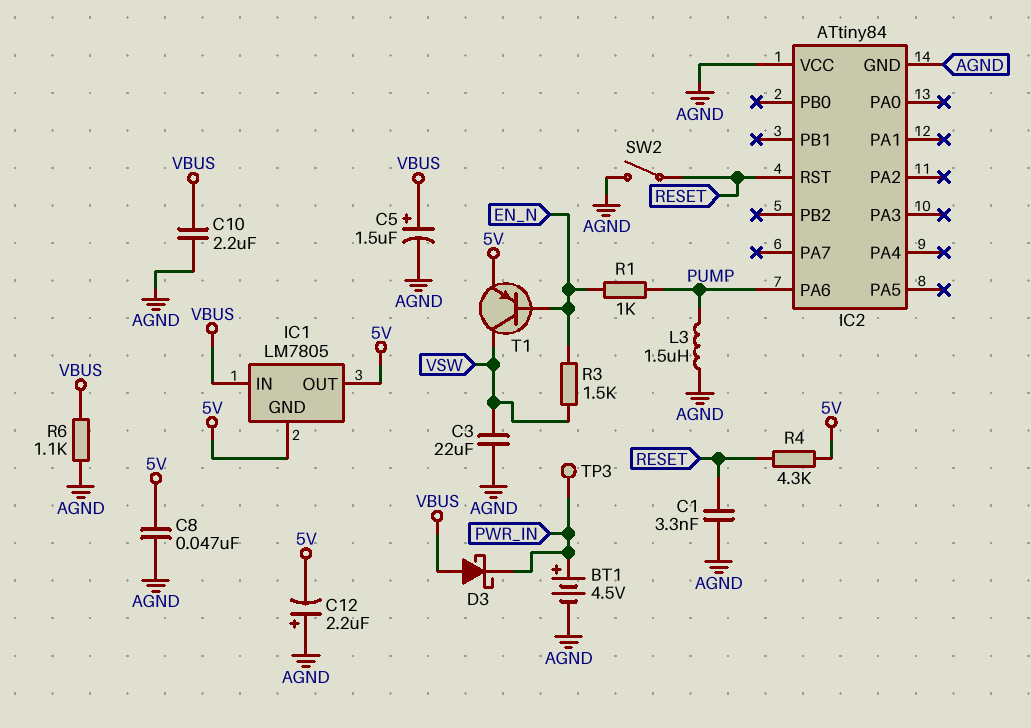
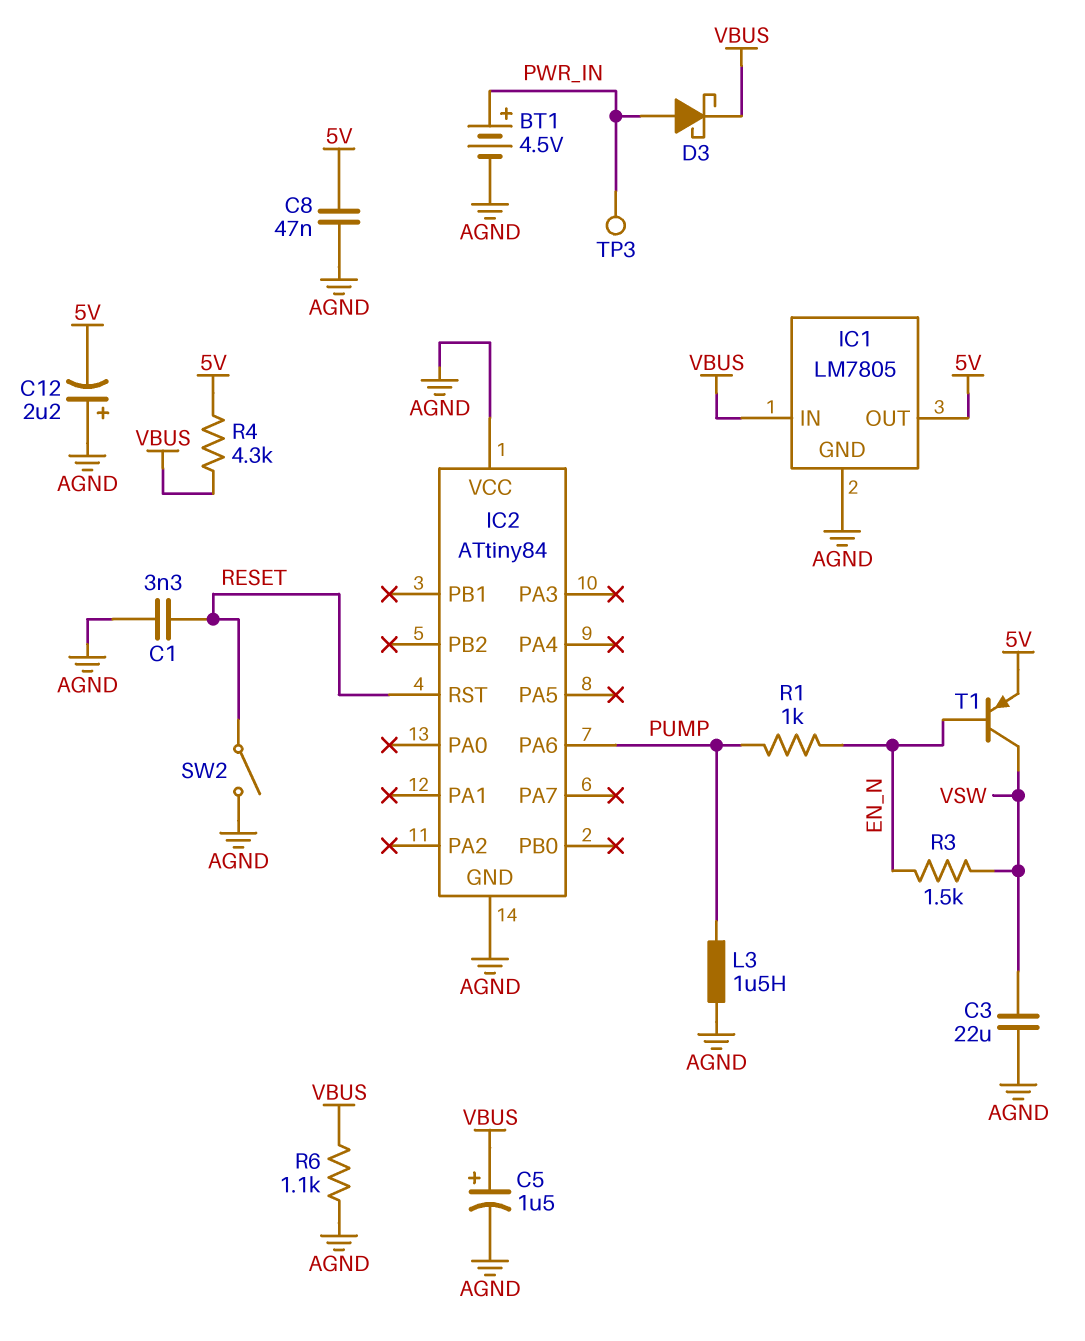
C10: 2.2uF (AGND, VBUS) -> none
D3: schottky (A VBUS, K PWR_IN) -> schottky (A PWR_IN, K VBUS)
IC1 pin GND: 5V -> AGND
R4: 4.3k (5V, RESET) -> 4.3k (5V, VBUS)

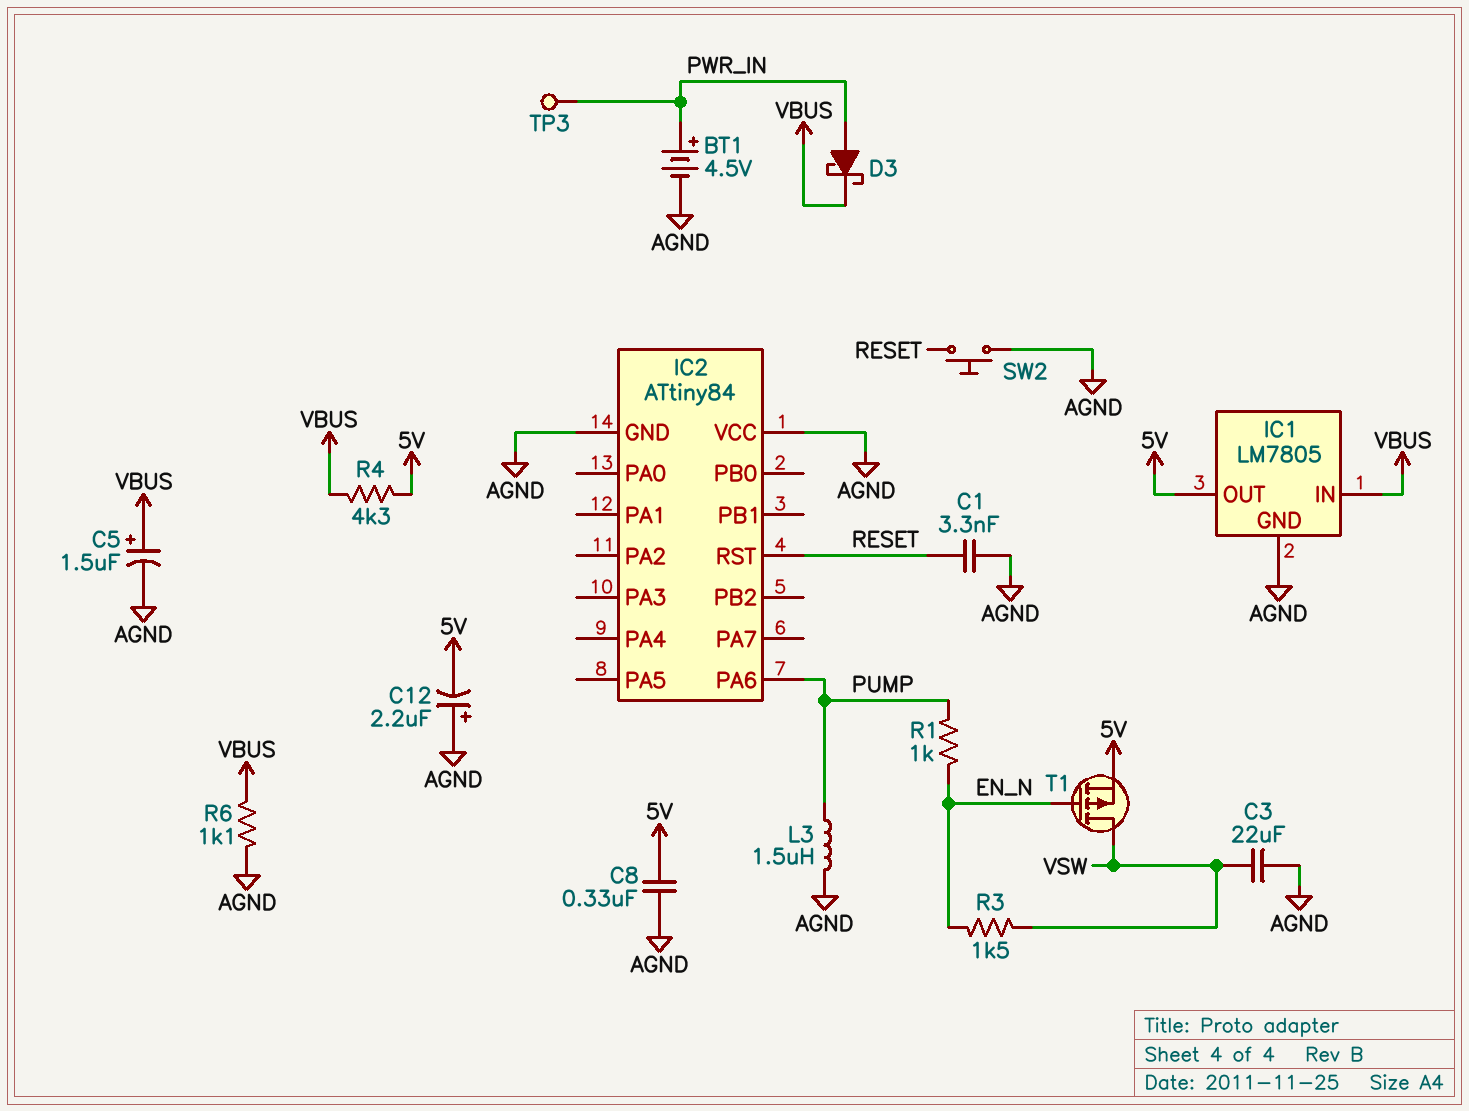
C8: 47nF (5V, AGND) -> 330nF (5V, AGND)
SW2: switch (AGND, RESET) -> button (AGND, RESET)
T1: PNP (B EN_N, C VSW, E 5V) -> PMOS (G EN_N, D VSW, S 5V)

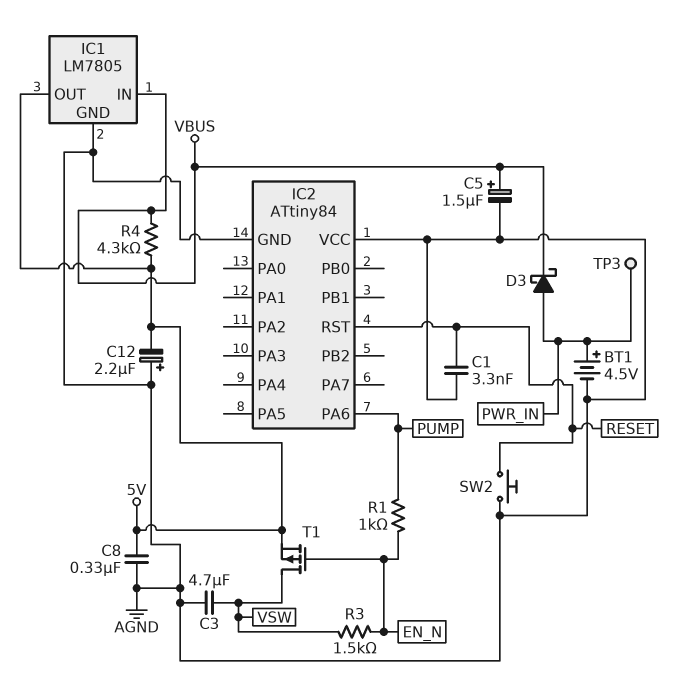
C3: 22uF (AGND, VSW) -> 4.7uF (AGND, VSW)
L3: 1.5uH (AGND, PUMP) -> none
R6: 1.1k (AGND, VBUS) -> none

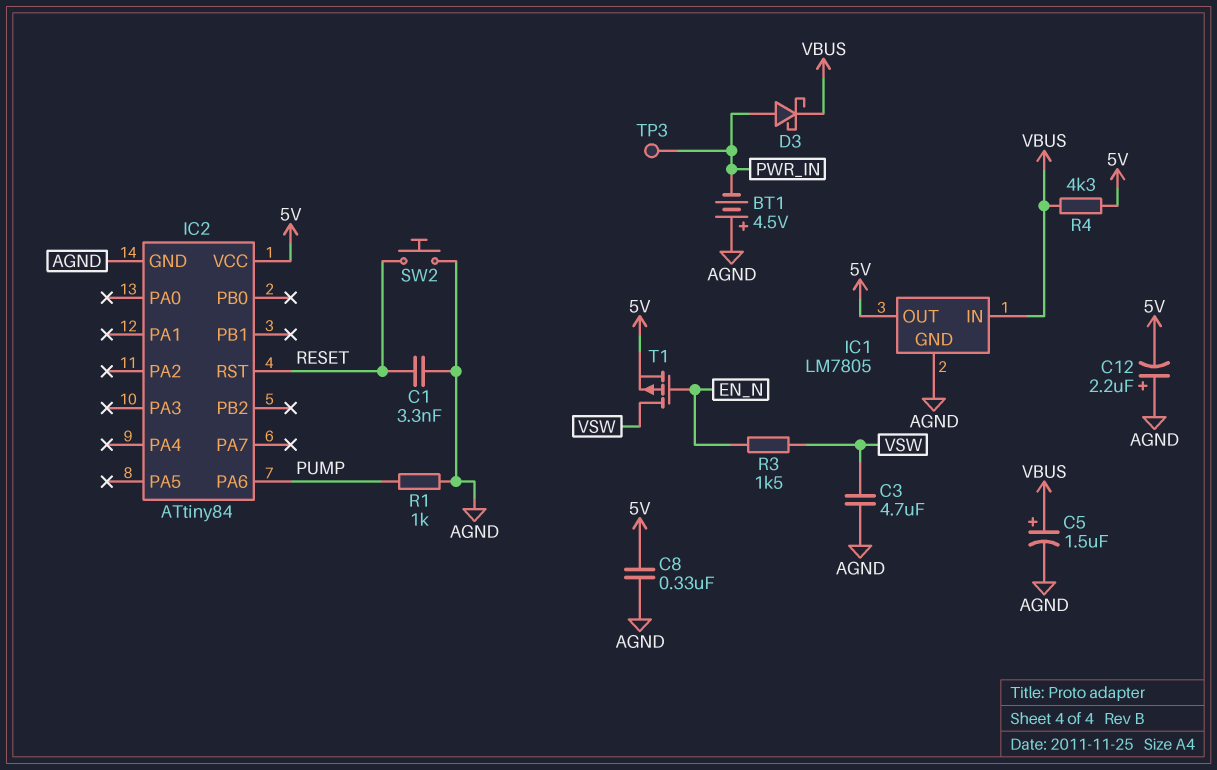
BT1: 4.5V (plus PWR_IN, minus AGND) -> 4.5V (plus AGND, minus PWR_IN)
IC2 pin VCC: AGND -> 5V
R1: 1k (EN_N, PUMP) -> 1k (AGND, PUMP)

